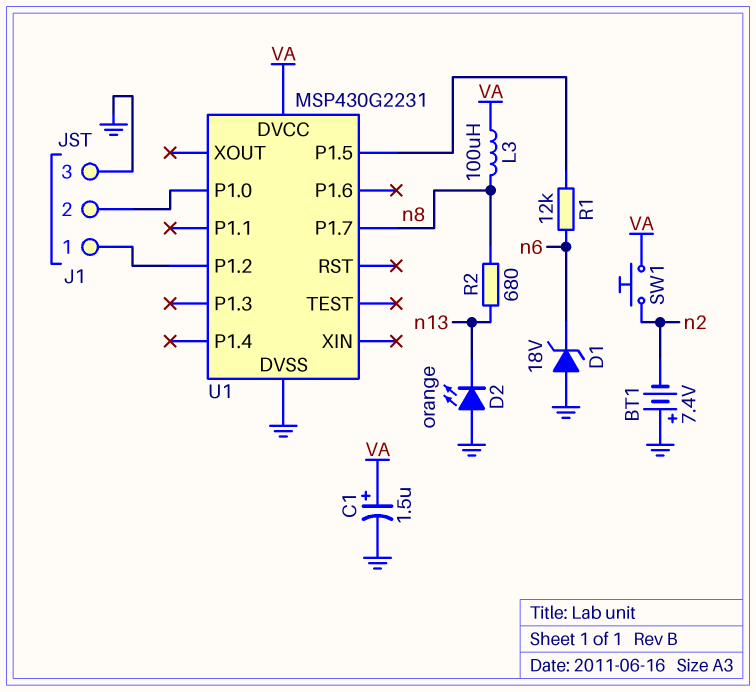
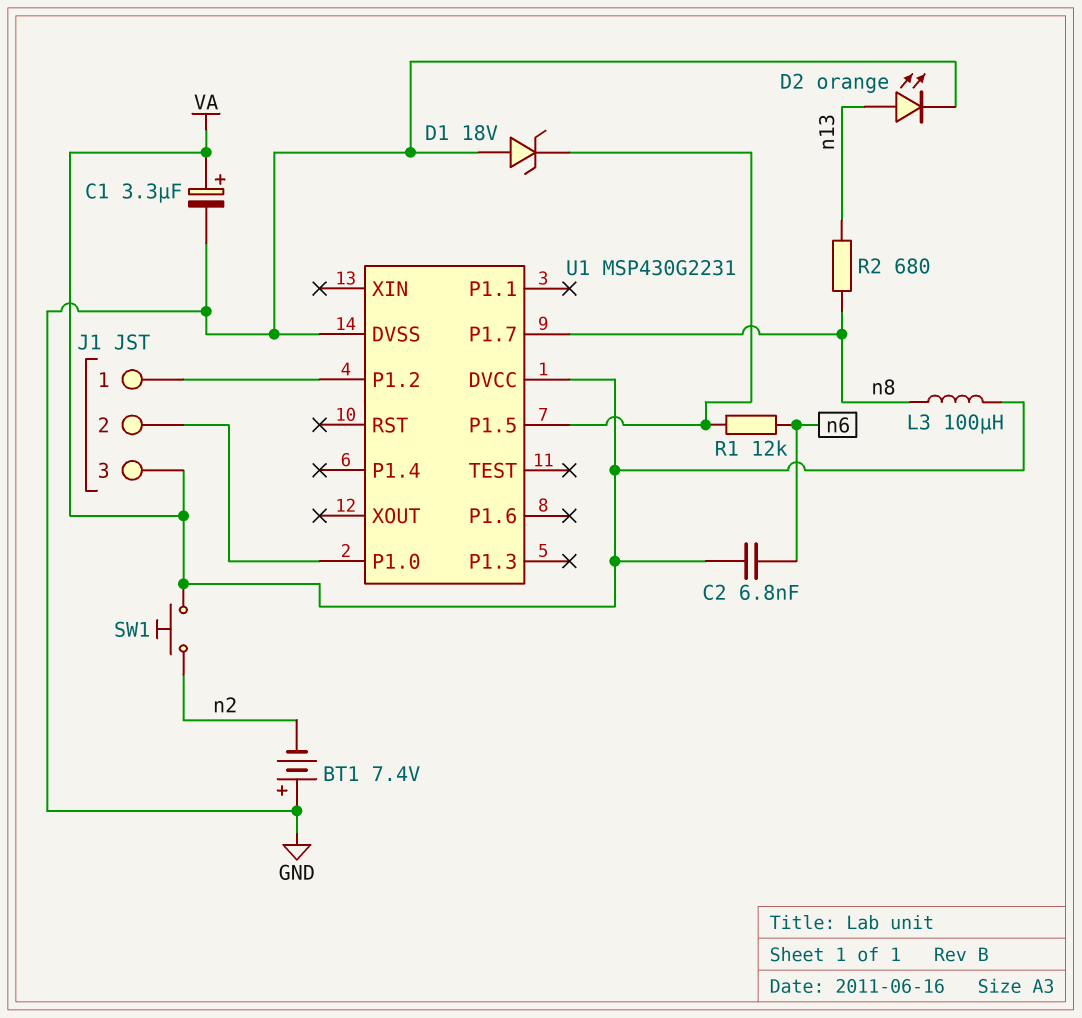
C1: 1.5uF (plus VA, minus GND) -> 3.3uF (plus VA, minus GND)
C2: none -> 6.8nF (VA, n6)
D1: zener 18V (A GND, K n6) -> zener 18V (A GND, K U1/P1.5)
D2: LED orange (A GND, K n13) -> LED orange (A n13, K GND)
J1 pin 3: GND -> VA

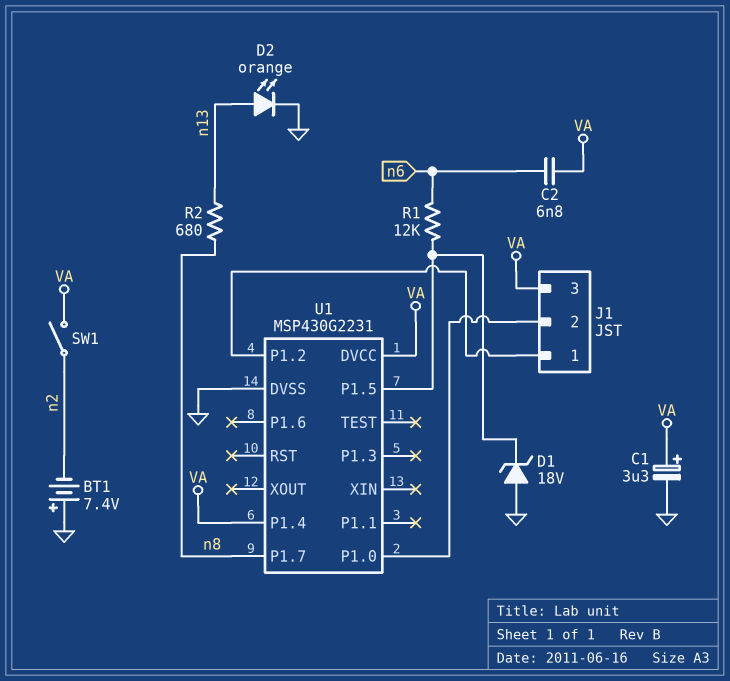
L3: 100uH (VA, n8) -> none
SW1: button (VA, n2) -> switch (VA, n2)
U1 pin P1.4: none -> VA

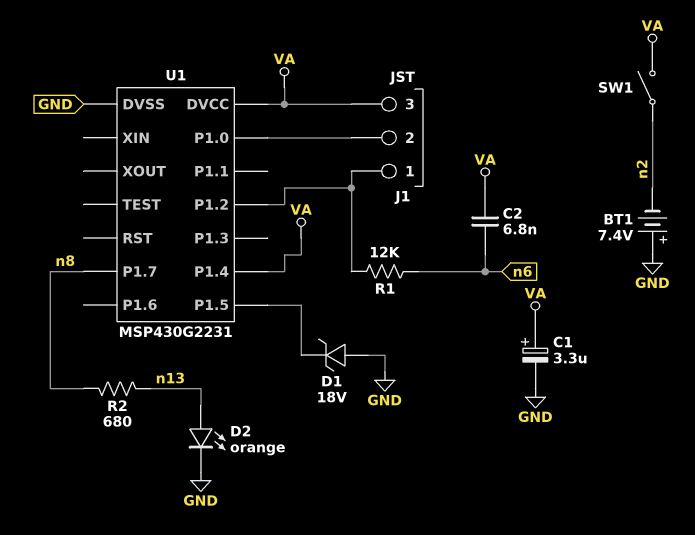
R1: 12k (U1/P1.5, n6) -> 12k (J1/1, n6)

